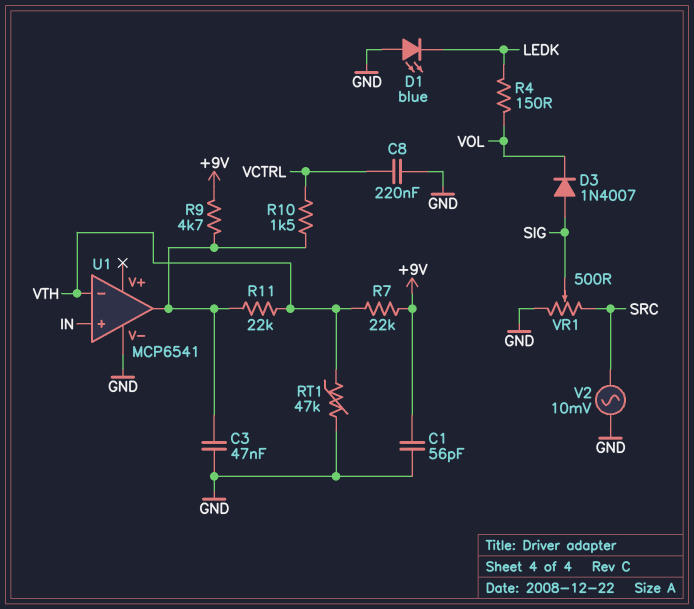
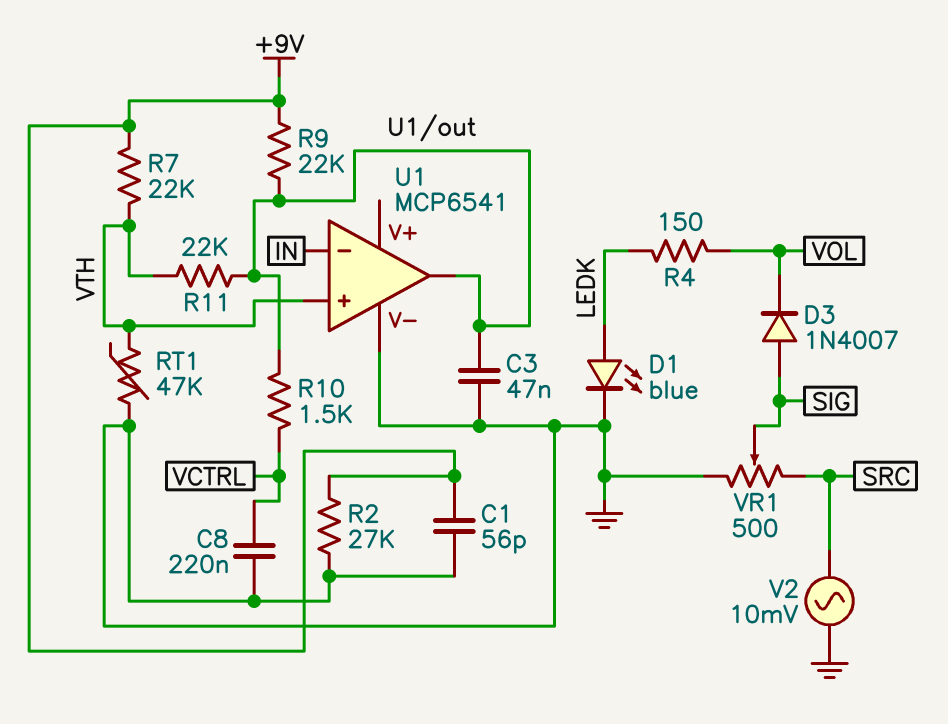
D1: LED blue (A GND, K LEDK) -> LED blue (A LEDK, K GND)
R2: none -> 27k (+9V, GND)
R9: 4.7k (+9V, U1/out) -> 22k (+9V, U1/out)
U1 pin in+: IN -> VTH
U1 pin in-: VTH -> IN

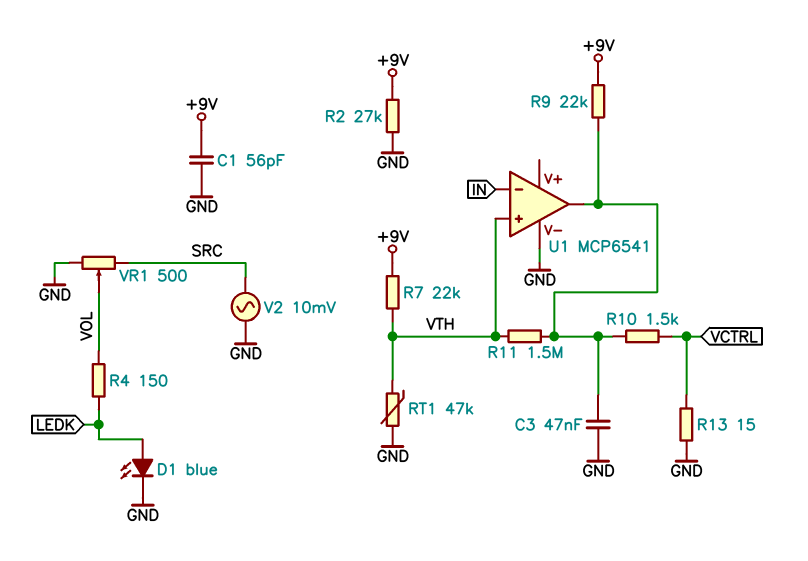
C8: 220nF (GND, VCTRL) -> none
D3: diode 1N4007 (A SIG, K VOL) -> none
R11: 22k (U1/out, VTH) -> 1.5M (U1/out, VTH)
R13: none -> 15 (GND, VCTRL)
VR1: 500 (GND, SRC, wiper SIG) -> 500 (GND, SRC, wiper VOL)

